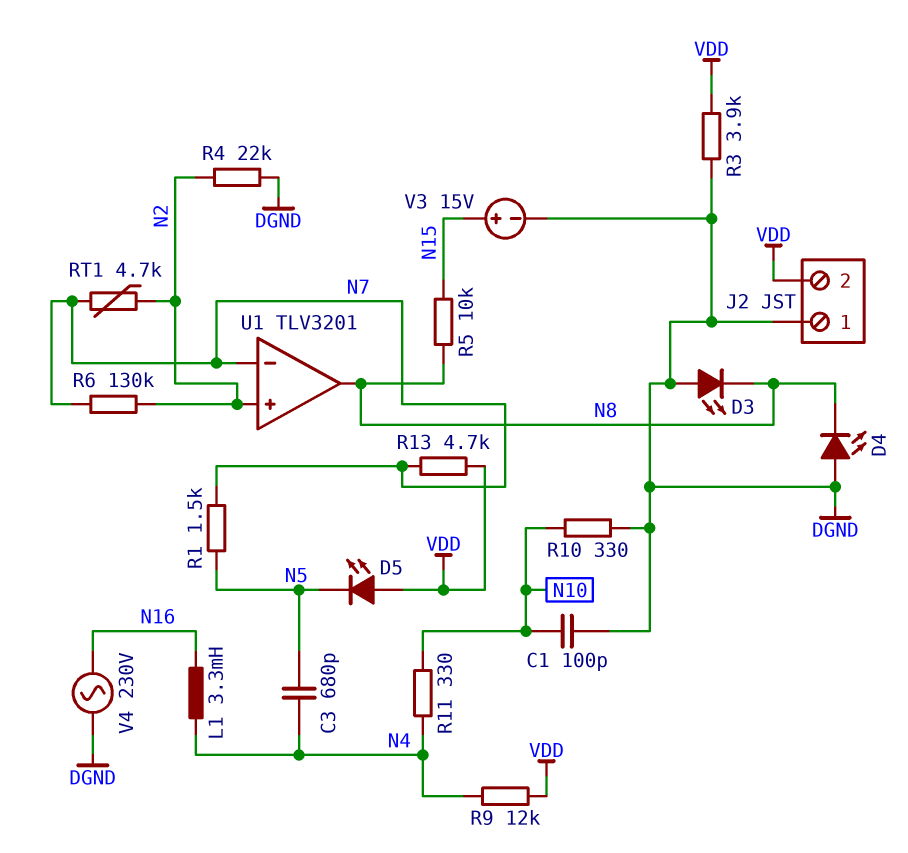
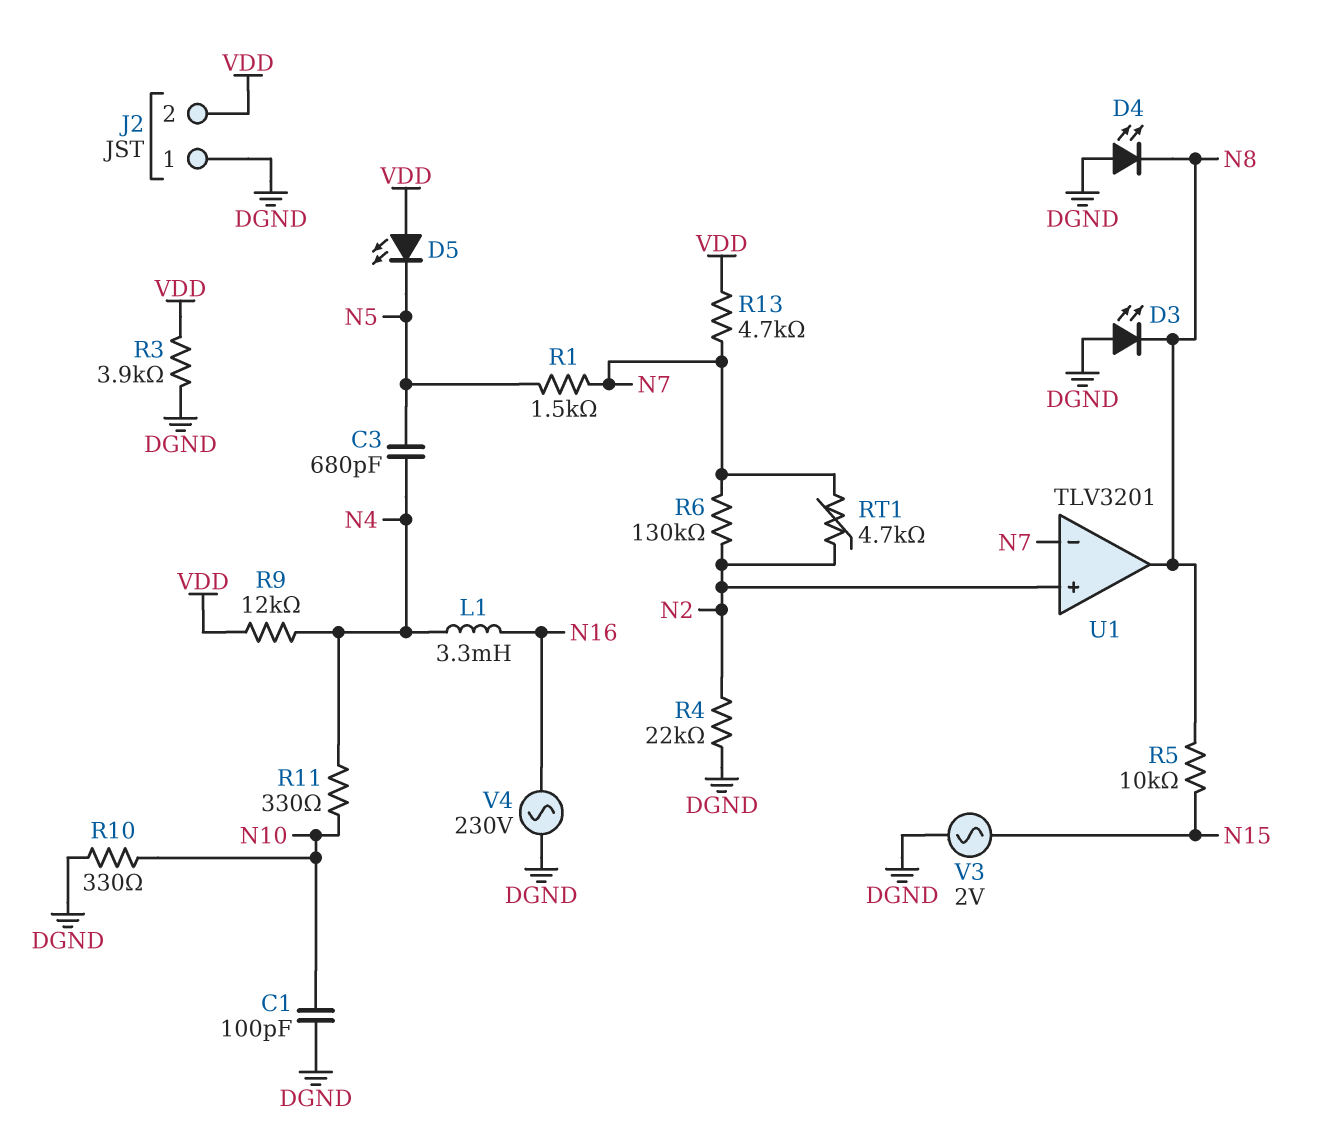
V3: 15V (plus N15, minus DGND) -> AC 2V (DGND, N15)

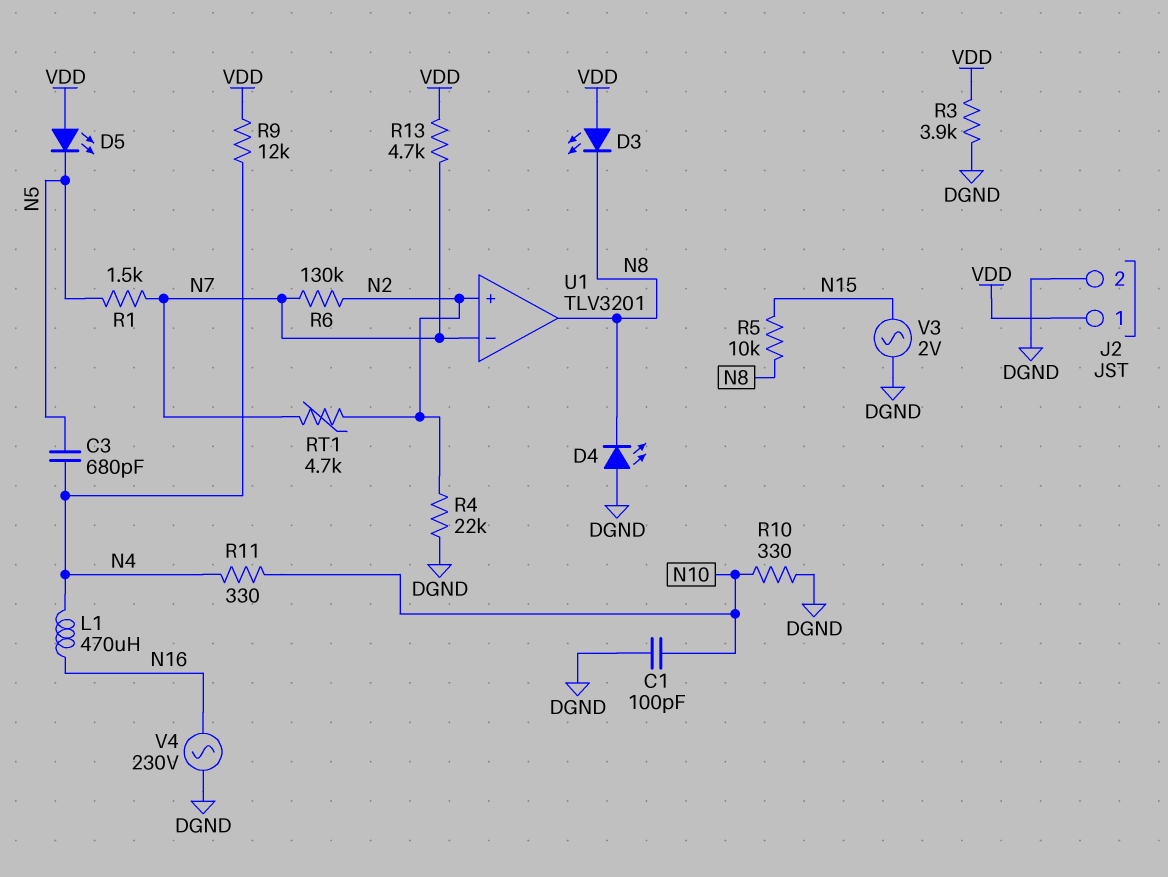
D3: LED (A DGND, K N8) -> LED (A VDD, K N8)
J2 pin 1: DGND -> VDD
J2 pin 2: VDD -> DGND
L1: 3.3mH (N4, N16) -> 470uH (N4, N16)

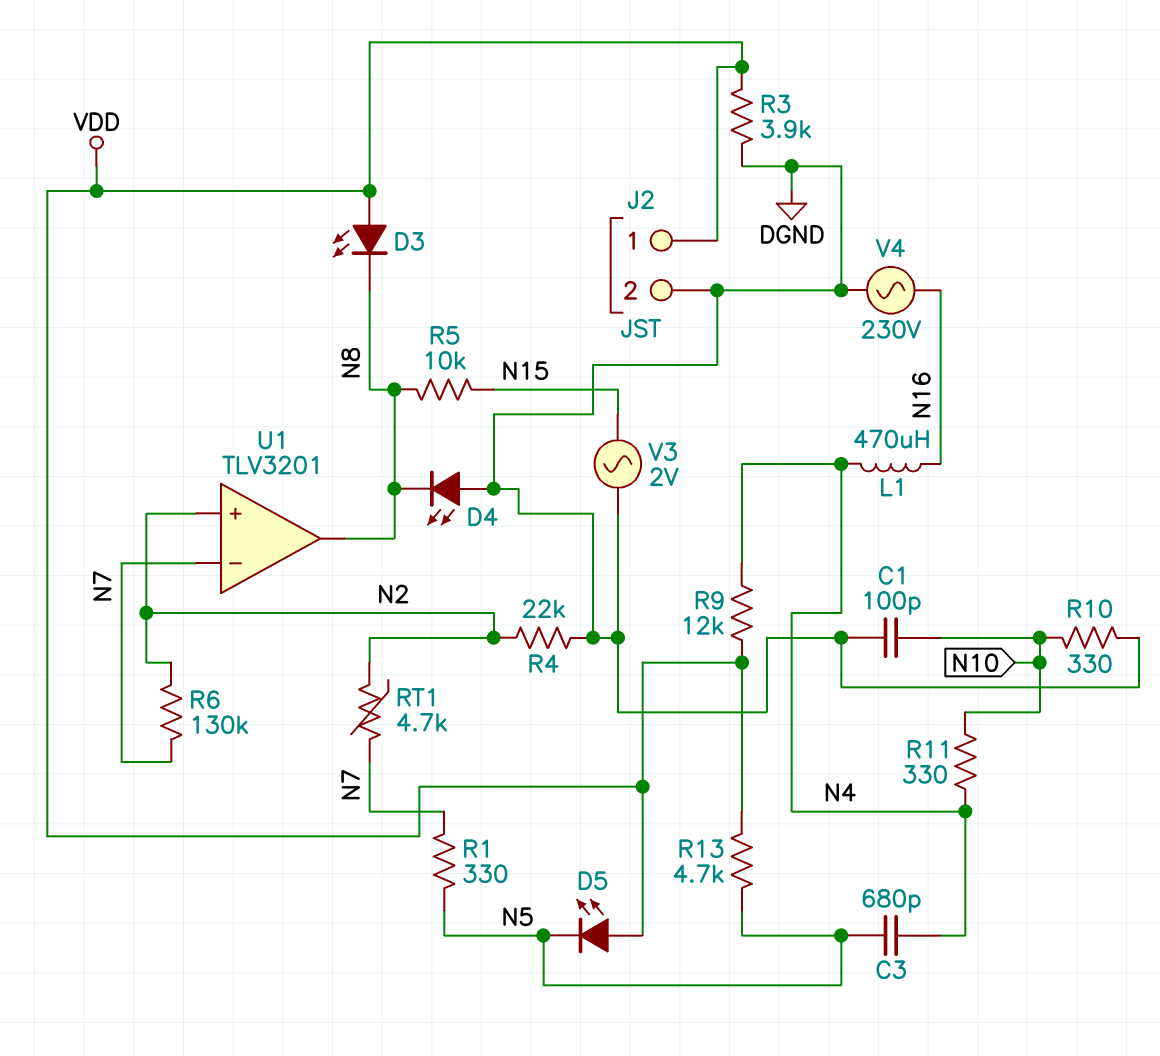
R1: 1.5k (N5, N7) -> 330 (N5, N7)
R13: 4.7k (N7, VDD) -> 4.7k (N5, VDD)

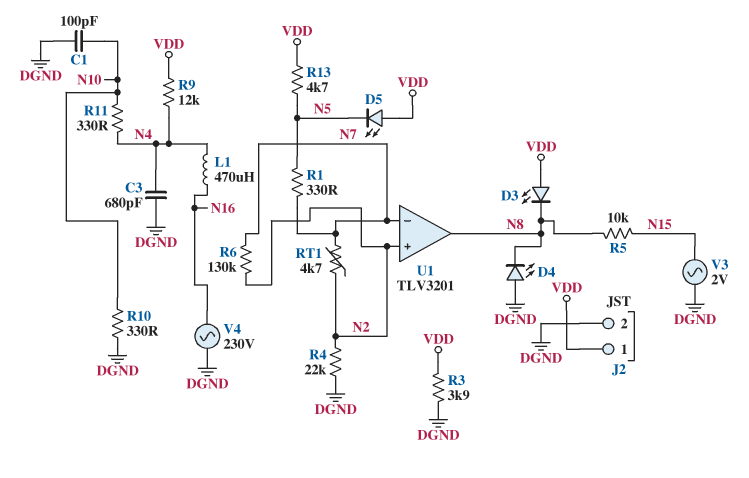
C3: 680pF (N4, N5) -> 680pF (DGND, N4)

